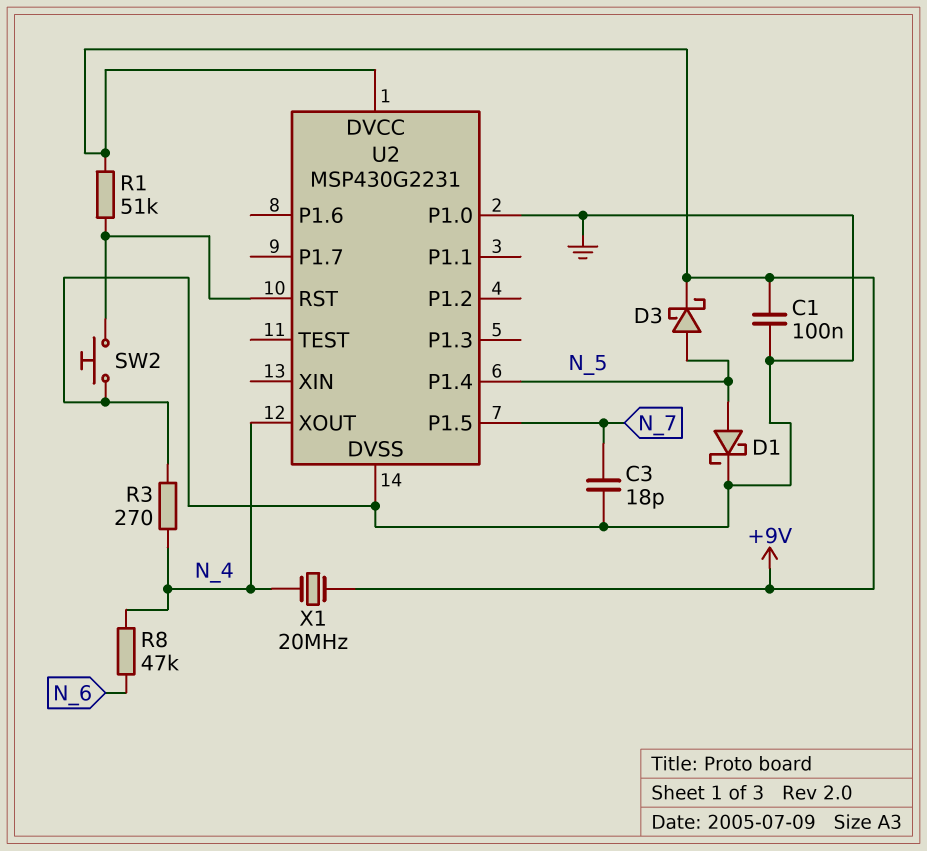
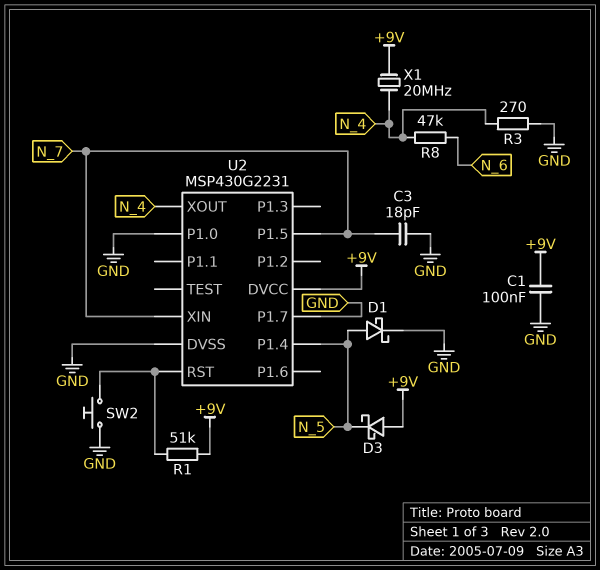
D3: schottky (A N_5, K +9V) -> schottky (A +9V, K N_5)
U2 pin P1.7: none -> GND
U2 pin XIN: none -> N_7

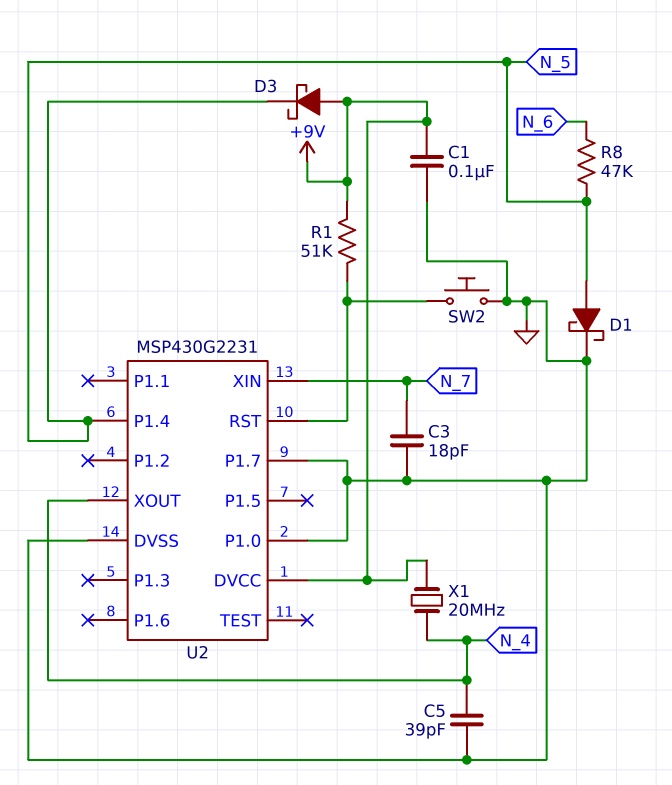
C5: none -> 39pF (GND, N_4)
R3: 270 (GND, N_4) -> none
R8: 47k (N_4, N_6) -> 47k (N_5, N_6)
U2 pin P1.5: N_7 -> none

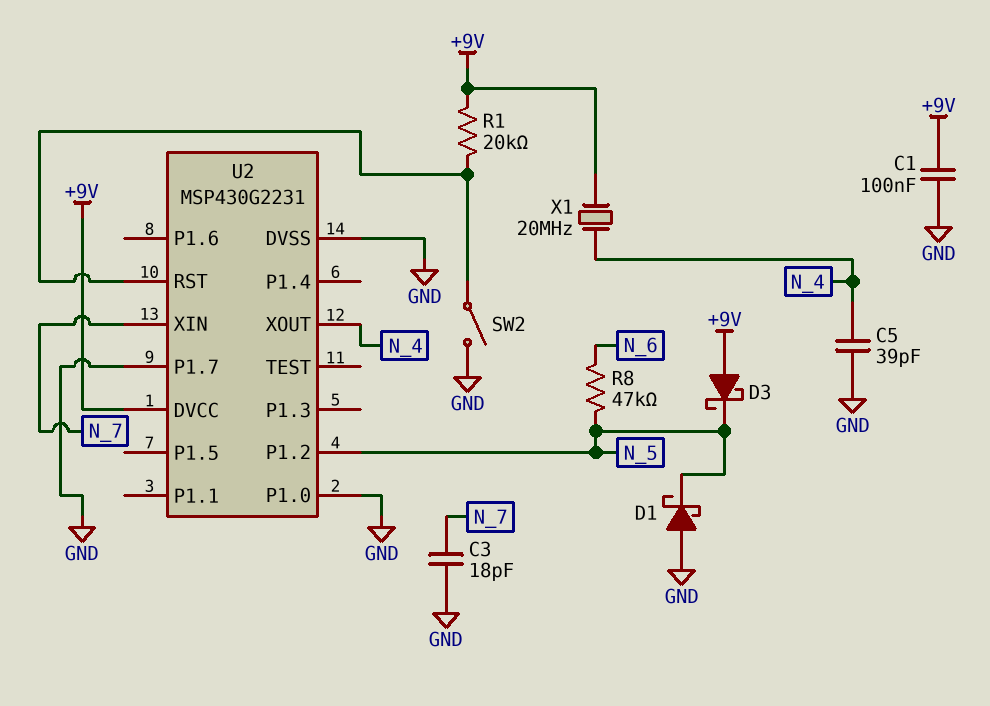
D1: schottky (A N_5, K GND) -> schottky (A GND, K N_5)
R1: 51k (+9V, U2/RST) -> 20k (+9V, U2/RST)
SW2: button (GND, U2/RST) -> switch (GND, U2/RST)
U2 pin P1.2: none -> N_5
U2 pin P1.4: N_5 -> none

